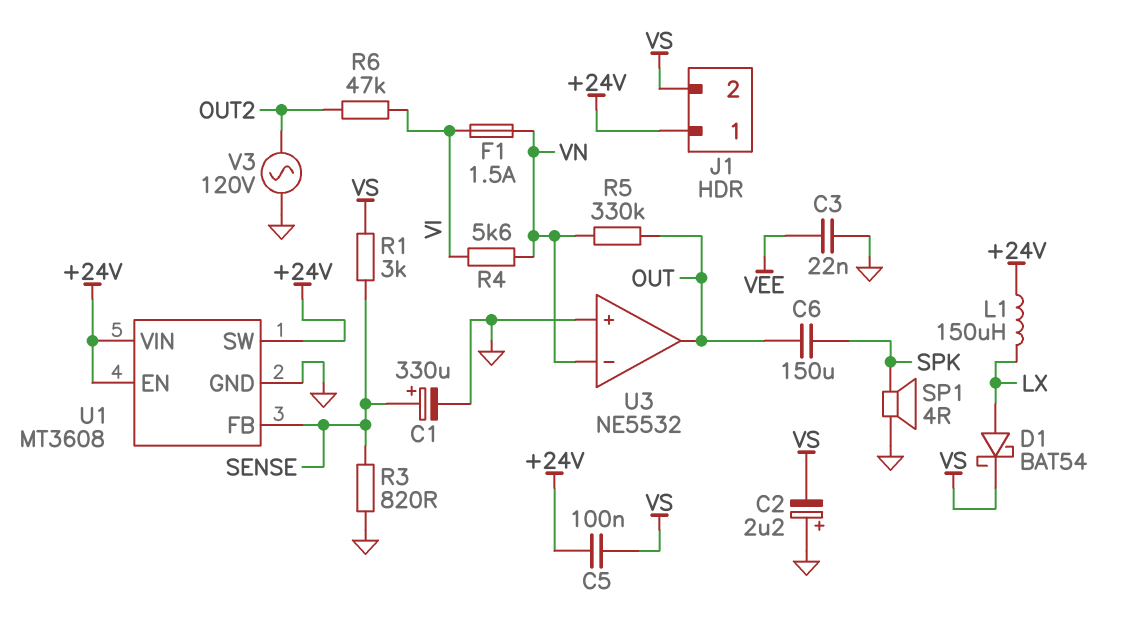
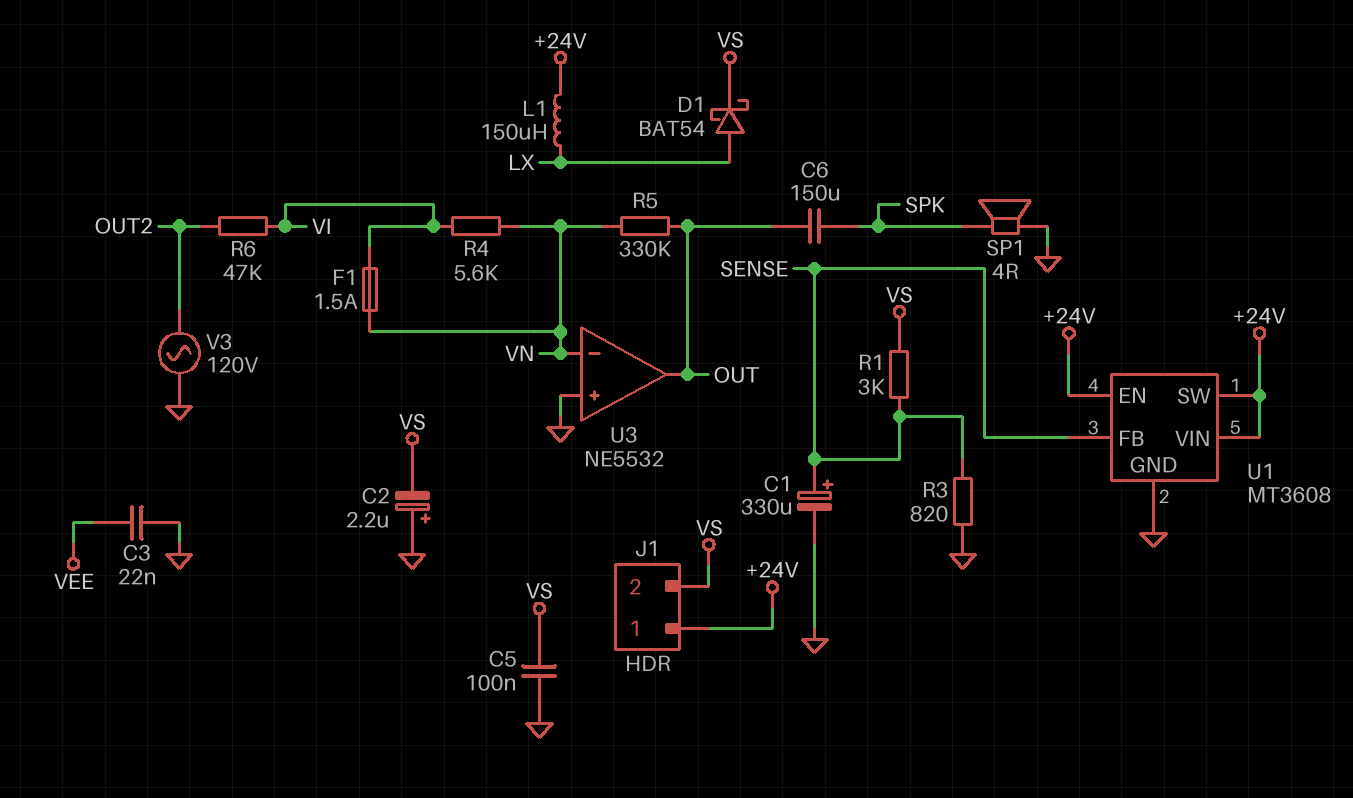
C5: 100nF (+24V, VS) -> 100nF (GND, VS)

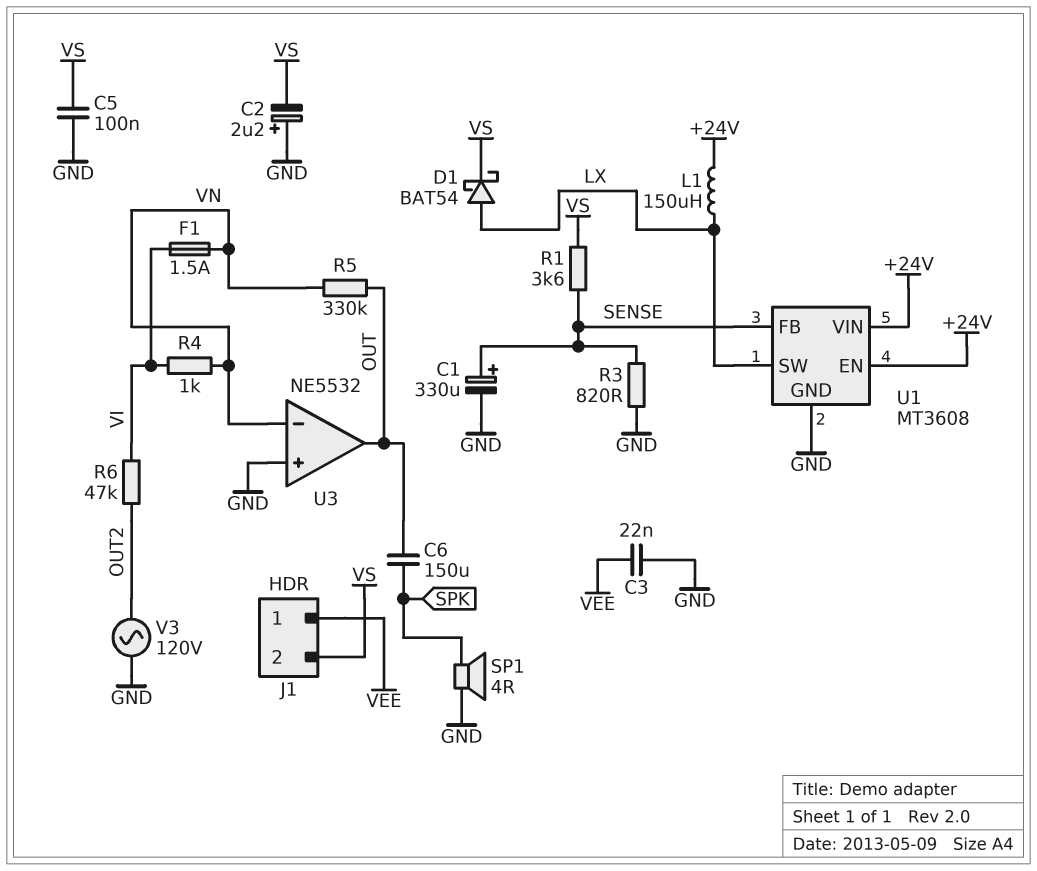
J1 pin 1: +24V -> VEE
R1: 3k (SENSE, VS) -> 3.6k (SENSE, VS)
R4: 5.6k (VI, VN) -> 1k (VI, VN)
U1 pin SW: +24V -> LX

